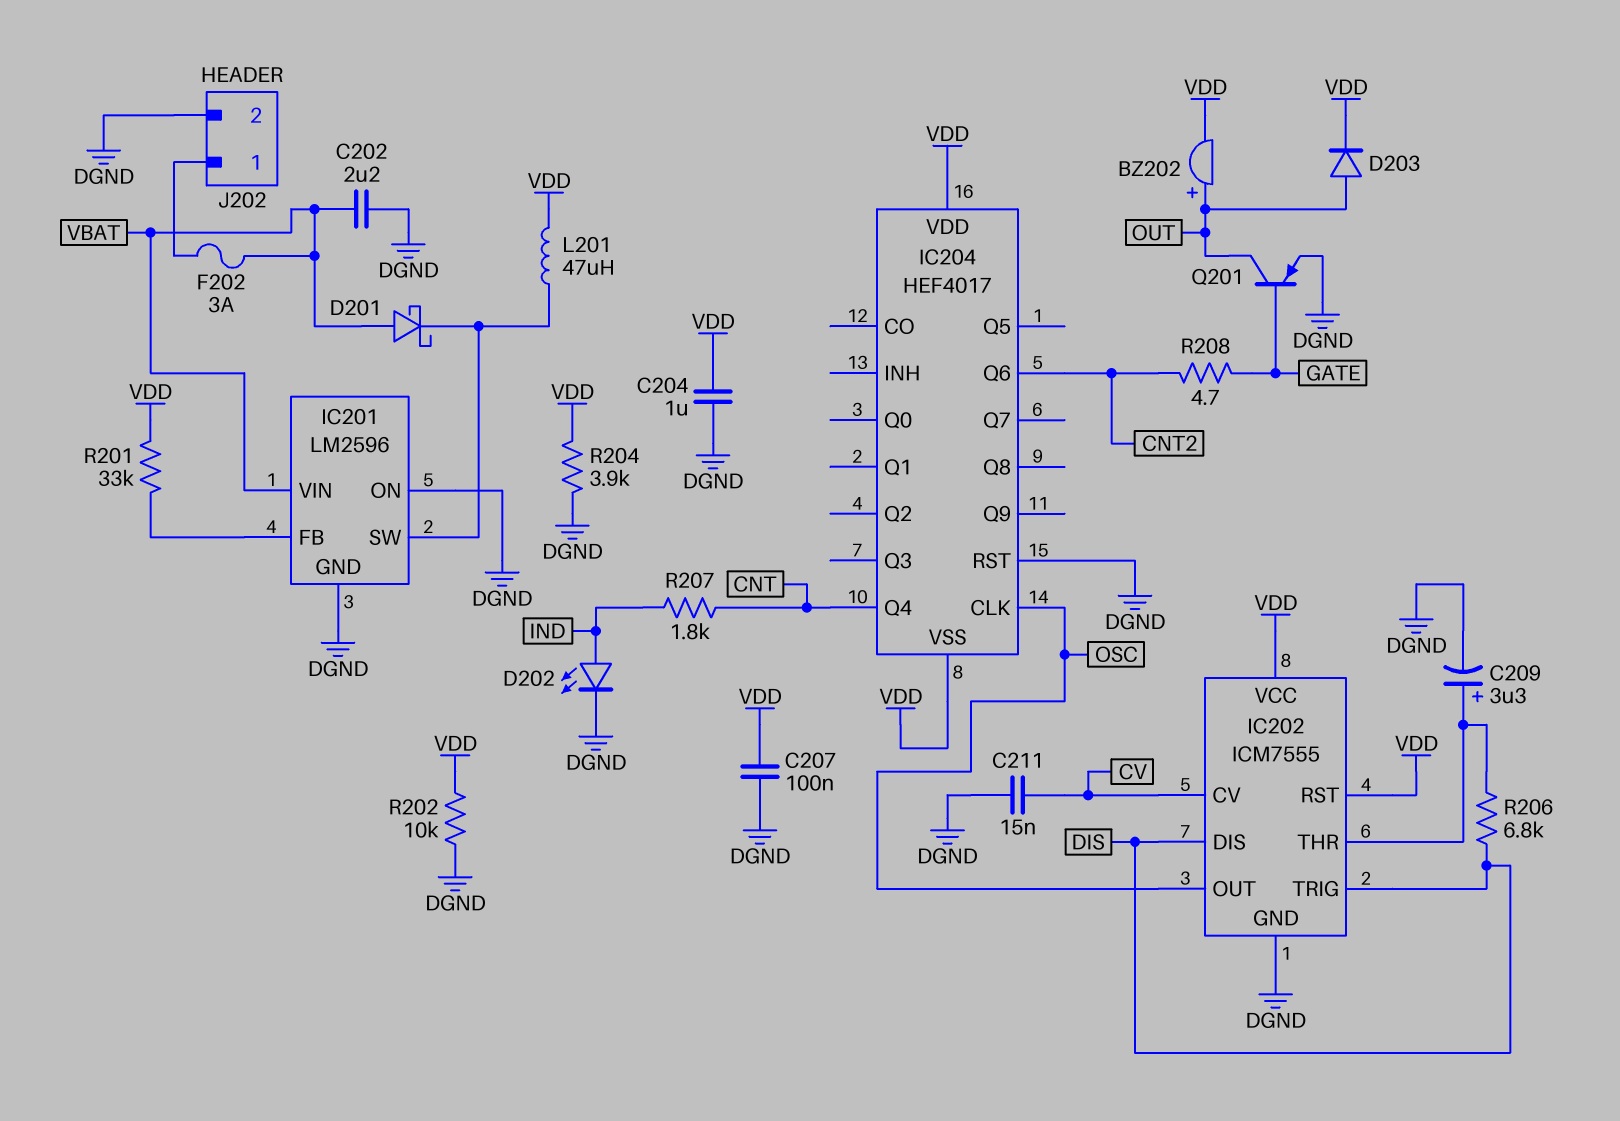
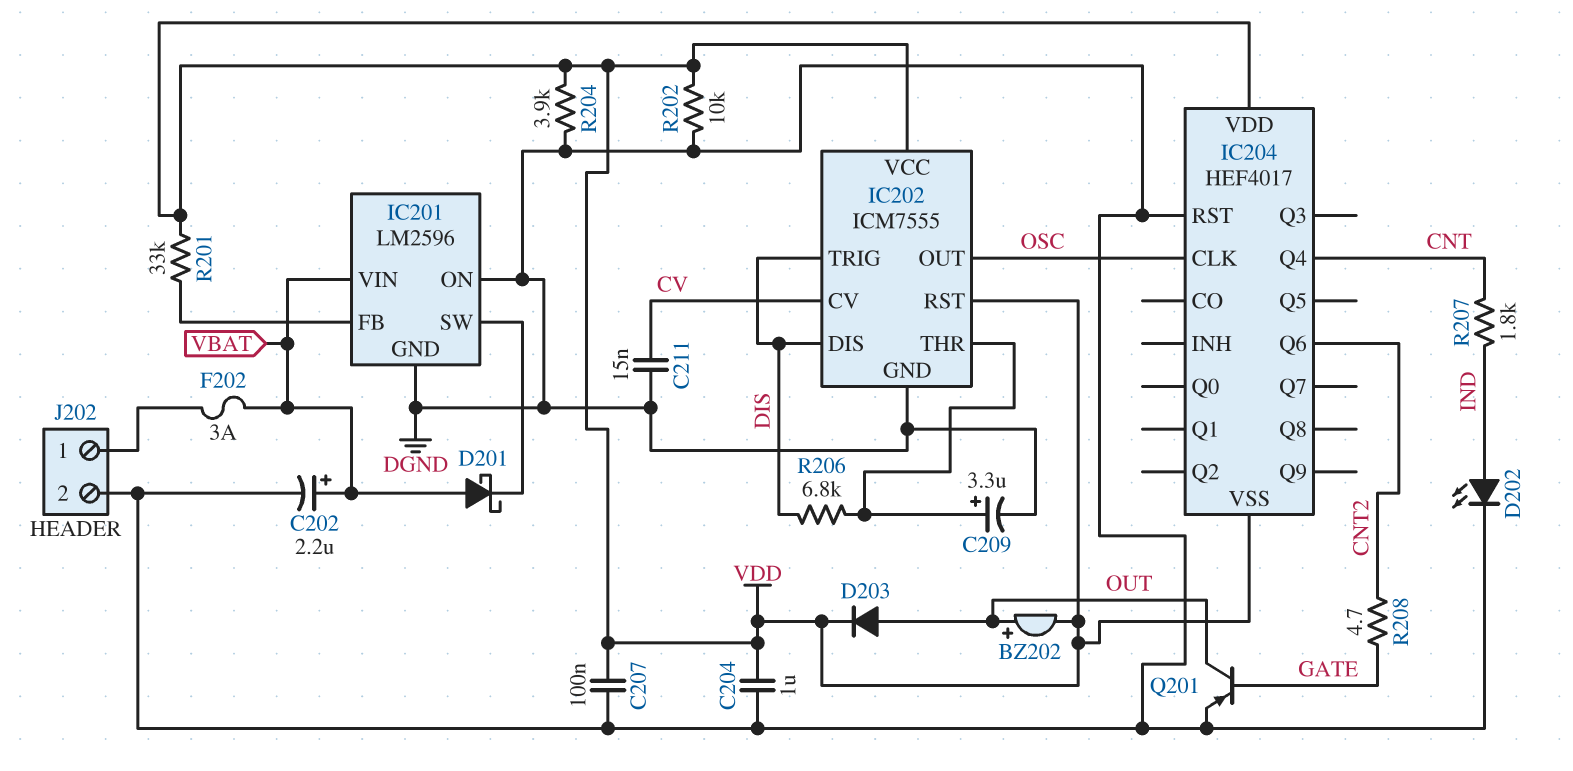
C202: 2.2uF (DGND, VBAT) -> 2.2uF (plus VBAT, minus DGND)
L201: 47uH (IC201/SW, VDD) -> none

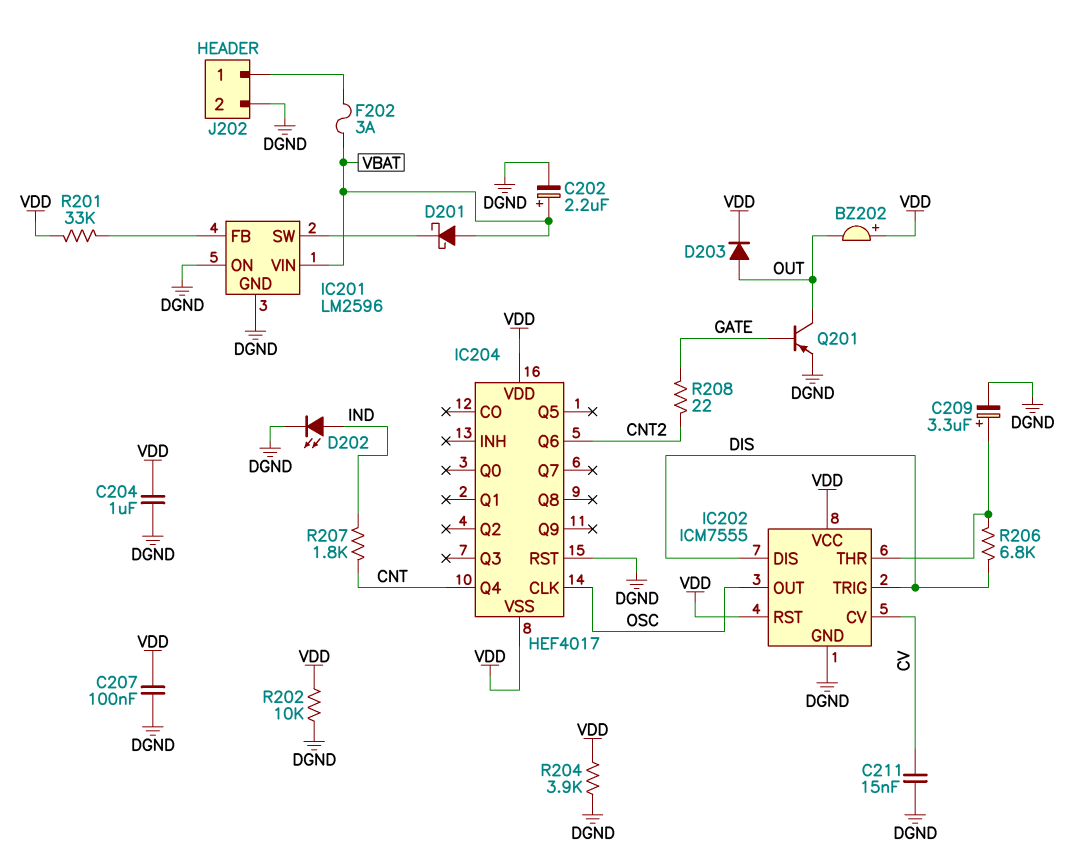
BZ202: buzzer (plus OUT, minus VDD) -> buzzer (plus VDD, minus OUT)
R208: 4.7 (CNT2, GATE) -> 22 (CNT2, GATE)

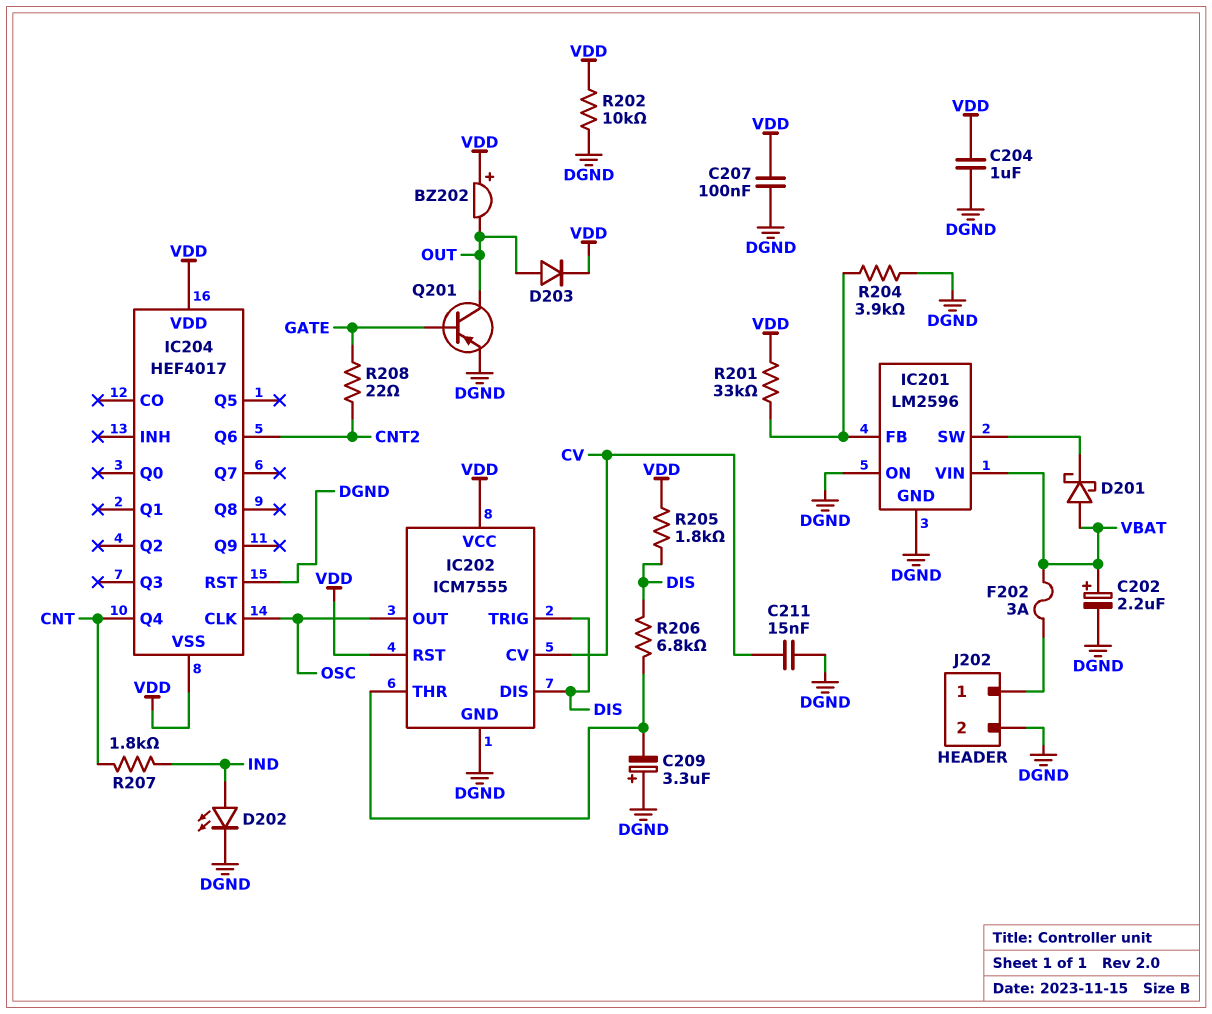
C209: 3.3uF (plus IC202/THR, minus DGND) -> 3.3uF (plus DGND, minus IC202/THR)
R204: 3.9k (DGND, VDD) -> 3.9k (DGND, IC201/FB)
R205: none -> 1.8k (DIS, VDD)

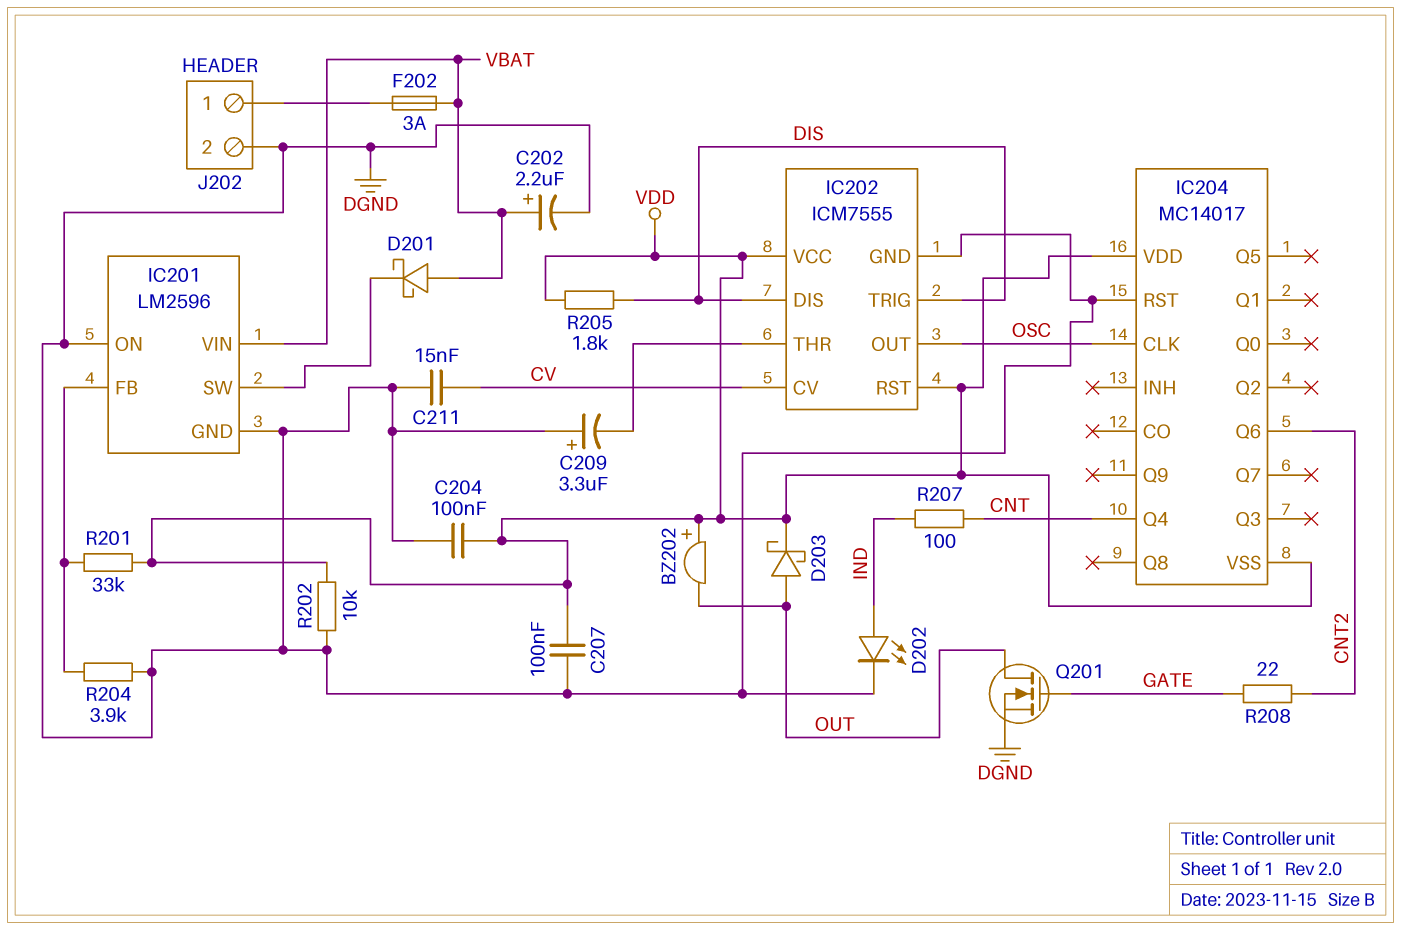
C204: 1uF (DGND, VDD) -> 100nF (DGND, VDD)
D203: diode (A OUT, K VDD) -> schottky (A OUT, K VDD)
IC204: HEF4017 -> MC14017
Q201: PNP (B GATE, C OUT, E DGND) -> NMOS (G GATE, D OUT, S DGND)
R206: 6.8k (DIS, IC202/THR) -> none
R207: 1.8k (CNT, IND) -> 100 (CNT, IND)

